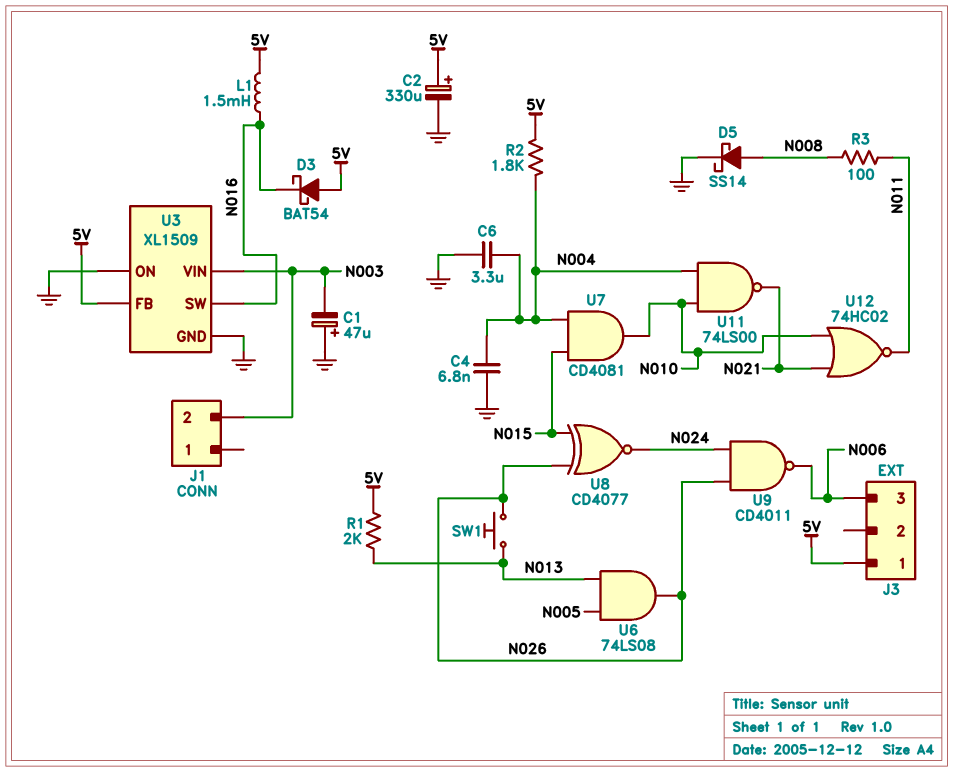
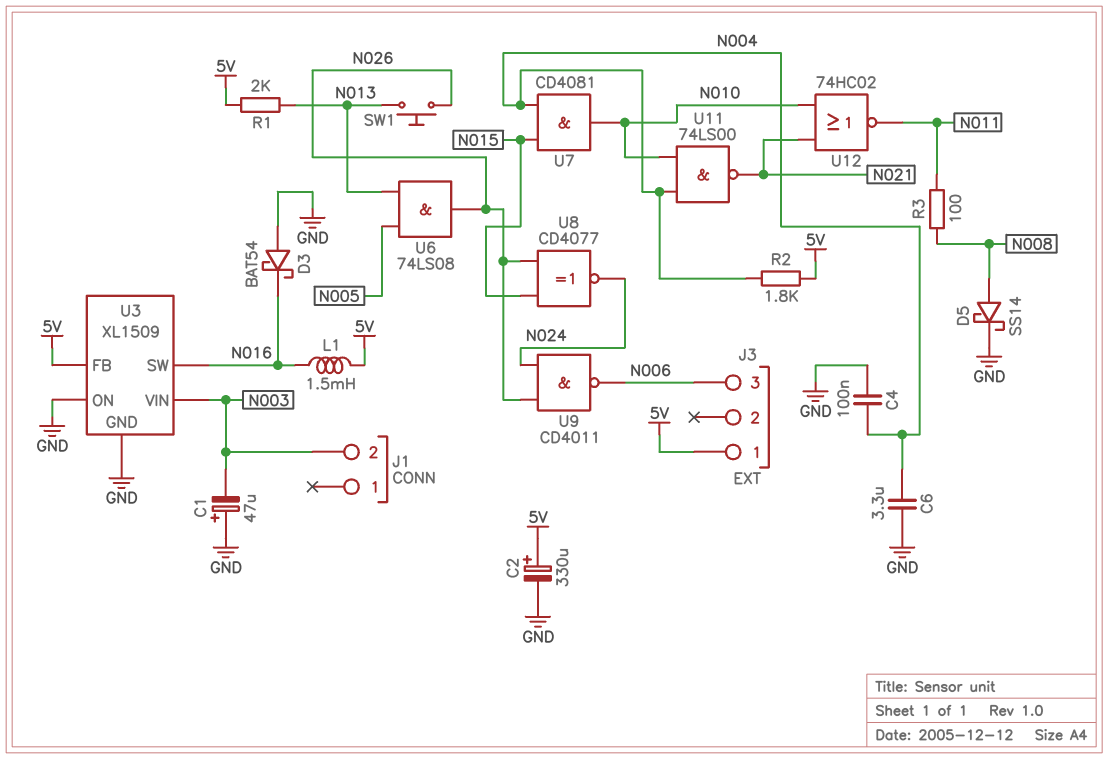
C4: 6.8nF (GND, N004) -> 100nF (GND, N004)
D3: schottky BAT54 (A 5V, K N016) -> schottky BAT54 (A GND, K N016)

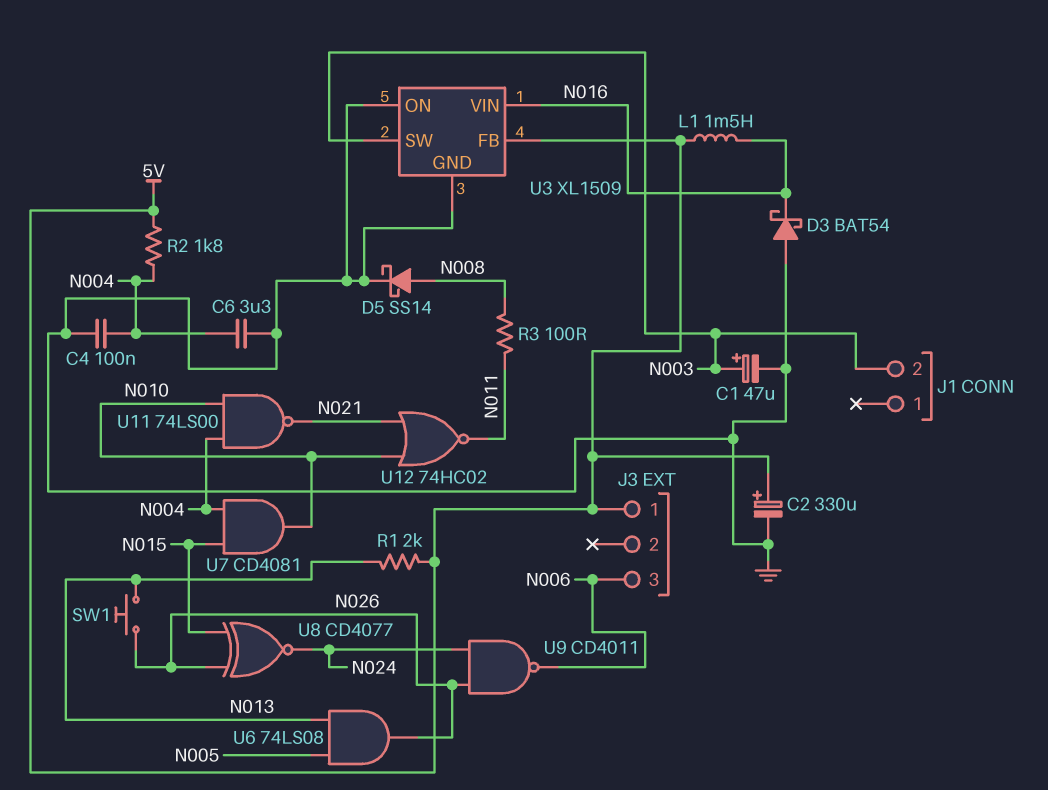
C1: 47uF (plus GND, minus N003) -> 47uF (plus N003, minus GND)
U3 pin SW: N016 -> N003
U3 pin VIN: N003 -> N016

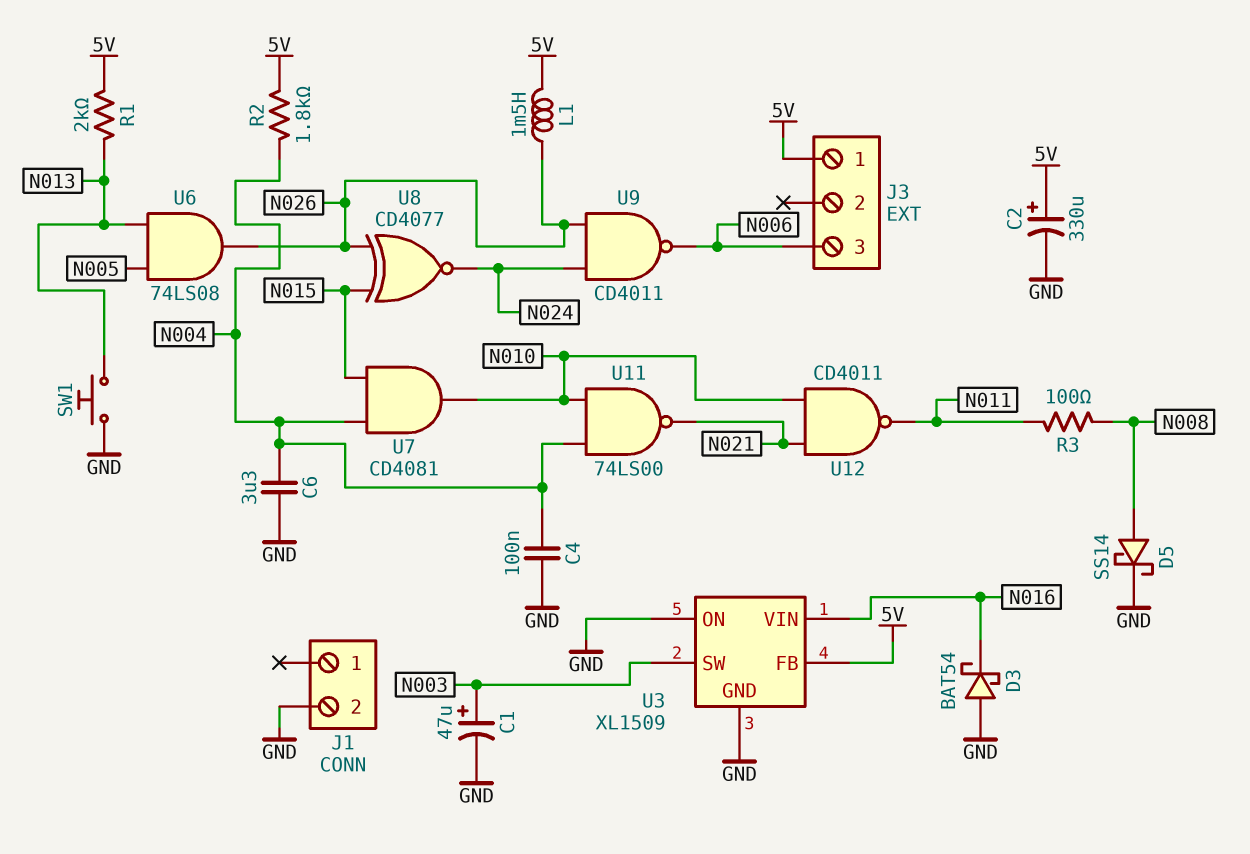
J1 pin 2: N003 -> GND
L1: 1.5mH (5V, N016) -> 1.5mH (5V, N026)
SW1: button (N013, N026) -> button (GND, N013)
U12: NOR 74HC02 (in N010, in N021, out N011) -> NAND CD4011 (in N010, in N021, out N011)

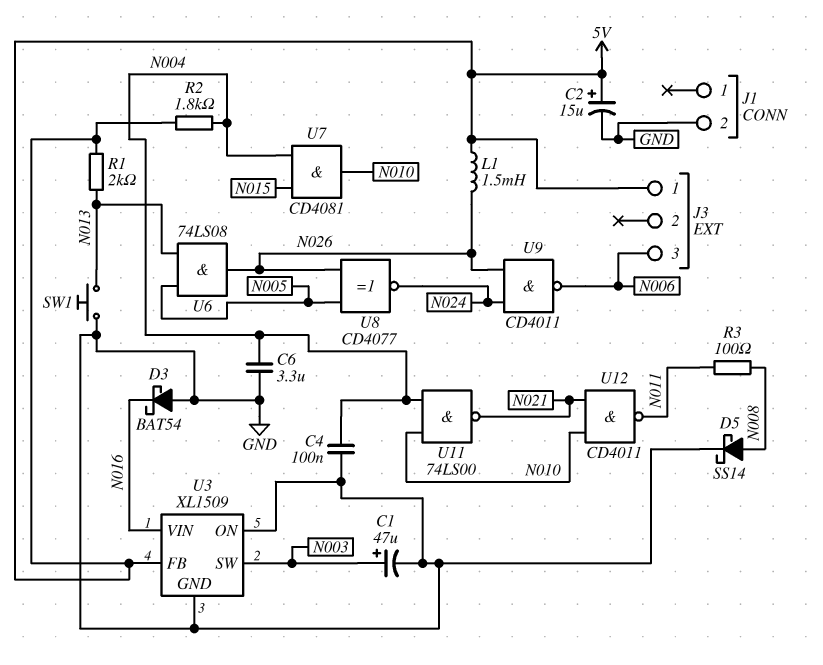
C2: 330uF (plus 5V, minus GND) -> 15uF (plus 5V, minus GND)
U8: XNOR CD4077 (in N015, in N026, out N024) -> XNOR CD4077 (in N005, in N026, out N024)

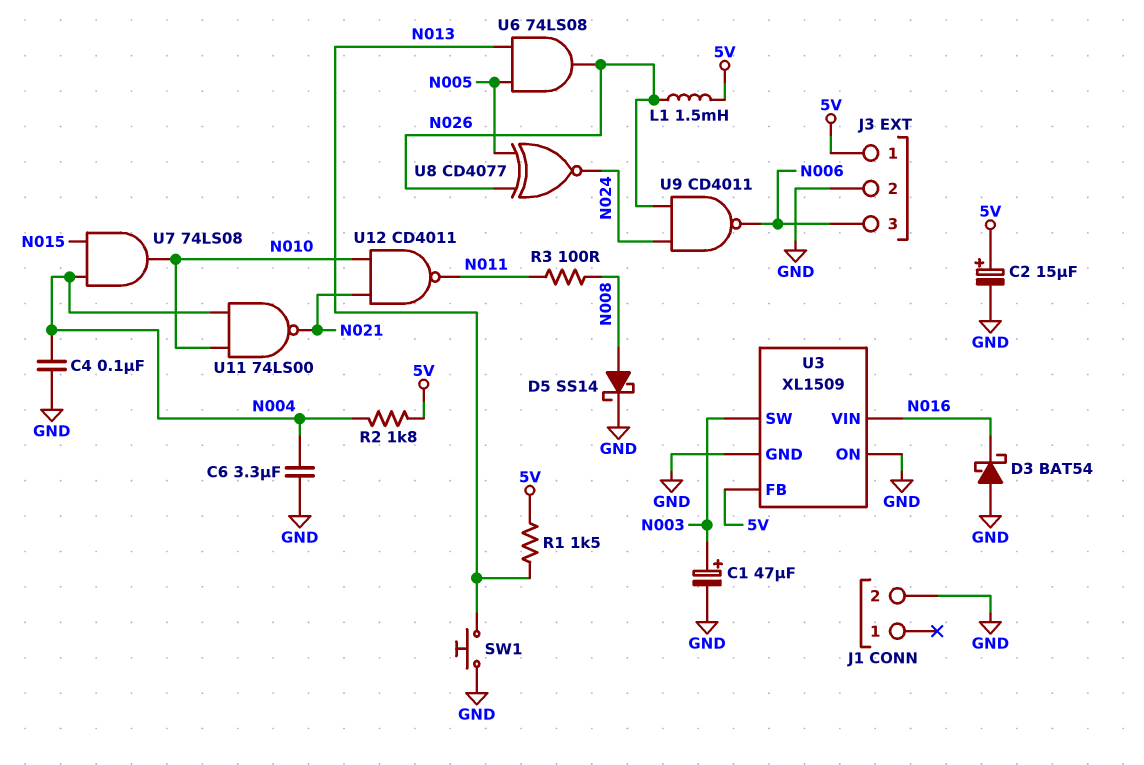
J3 pin 2: none -> GND
R1: 2k (5V, N013) -> 1.5k (5V, N013)
U7: AND CD4081 (in N004, in N015, out N010) -> AND 74LS08 (in N004, in N015, out N010)

